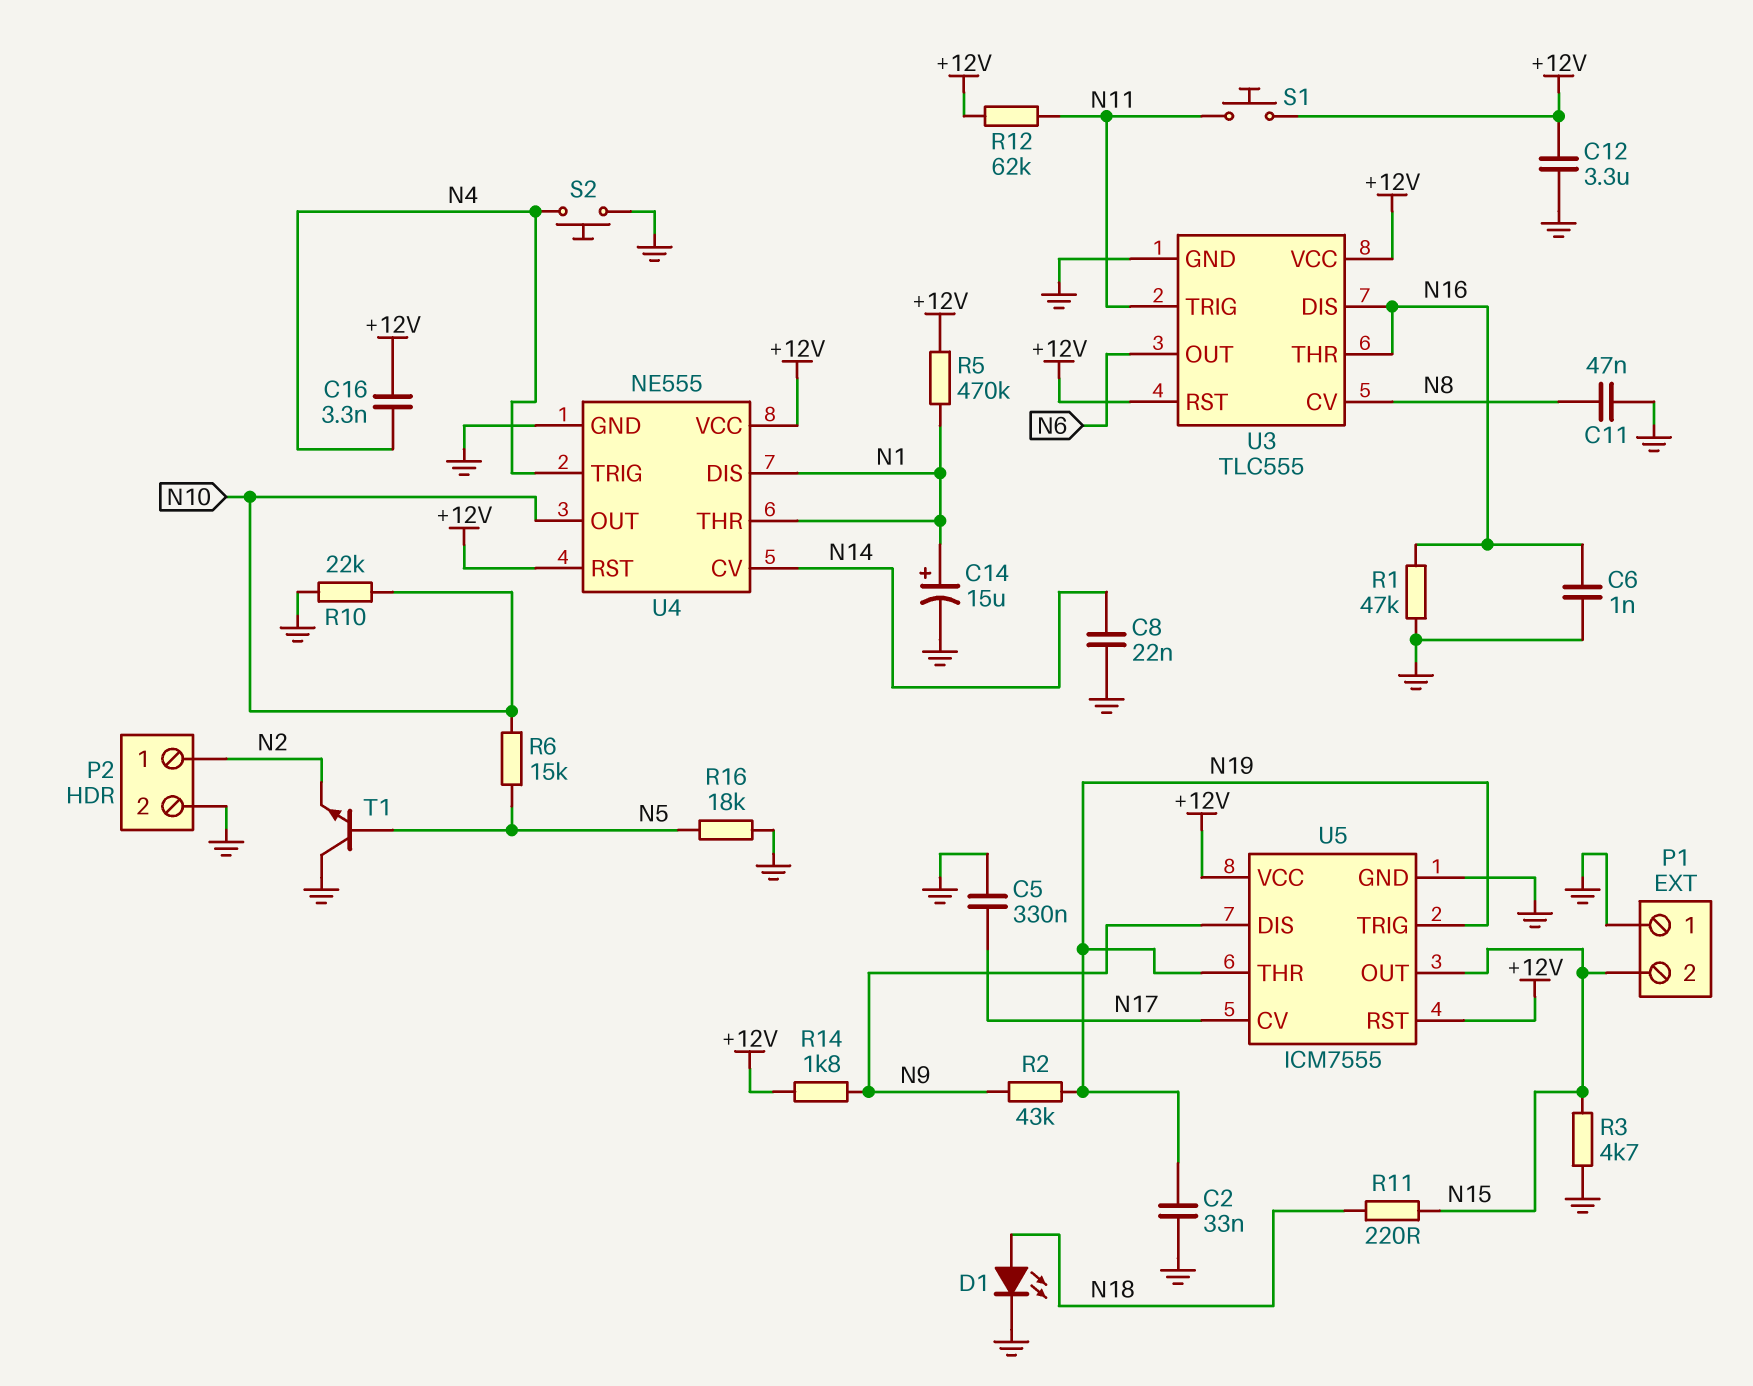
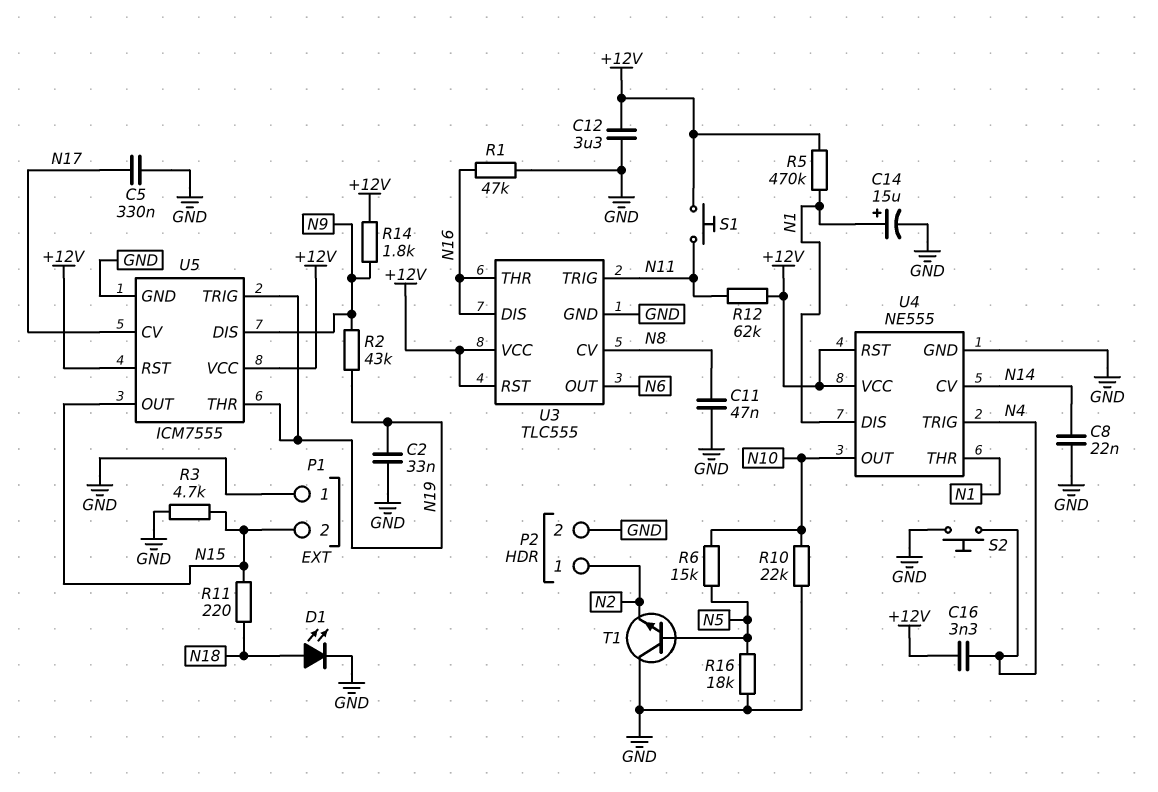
C6: 1nF (GND, N16) -> none

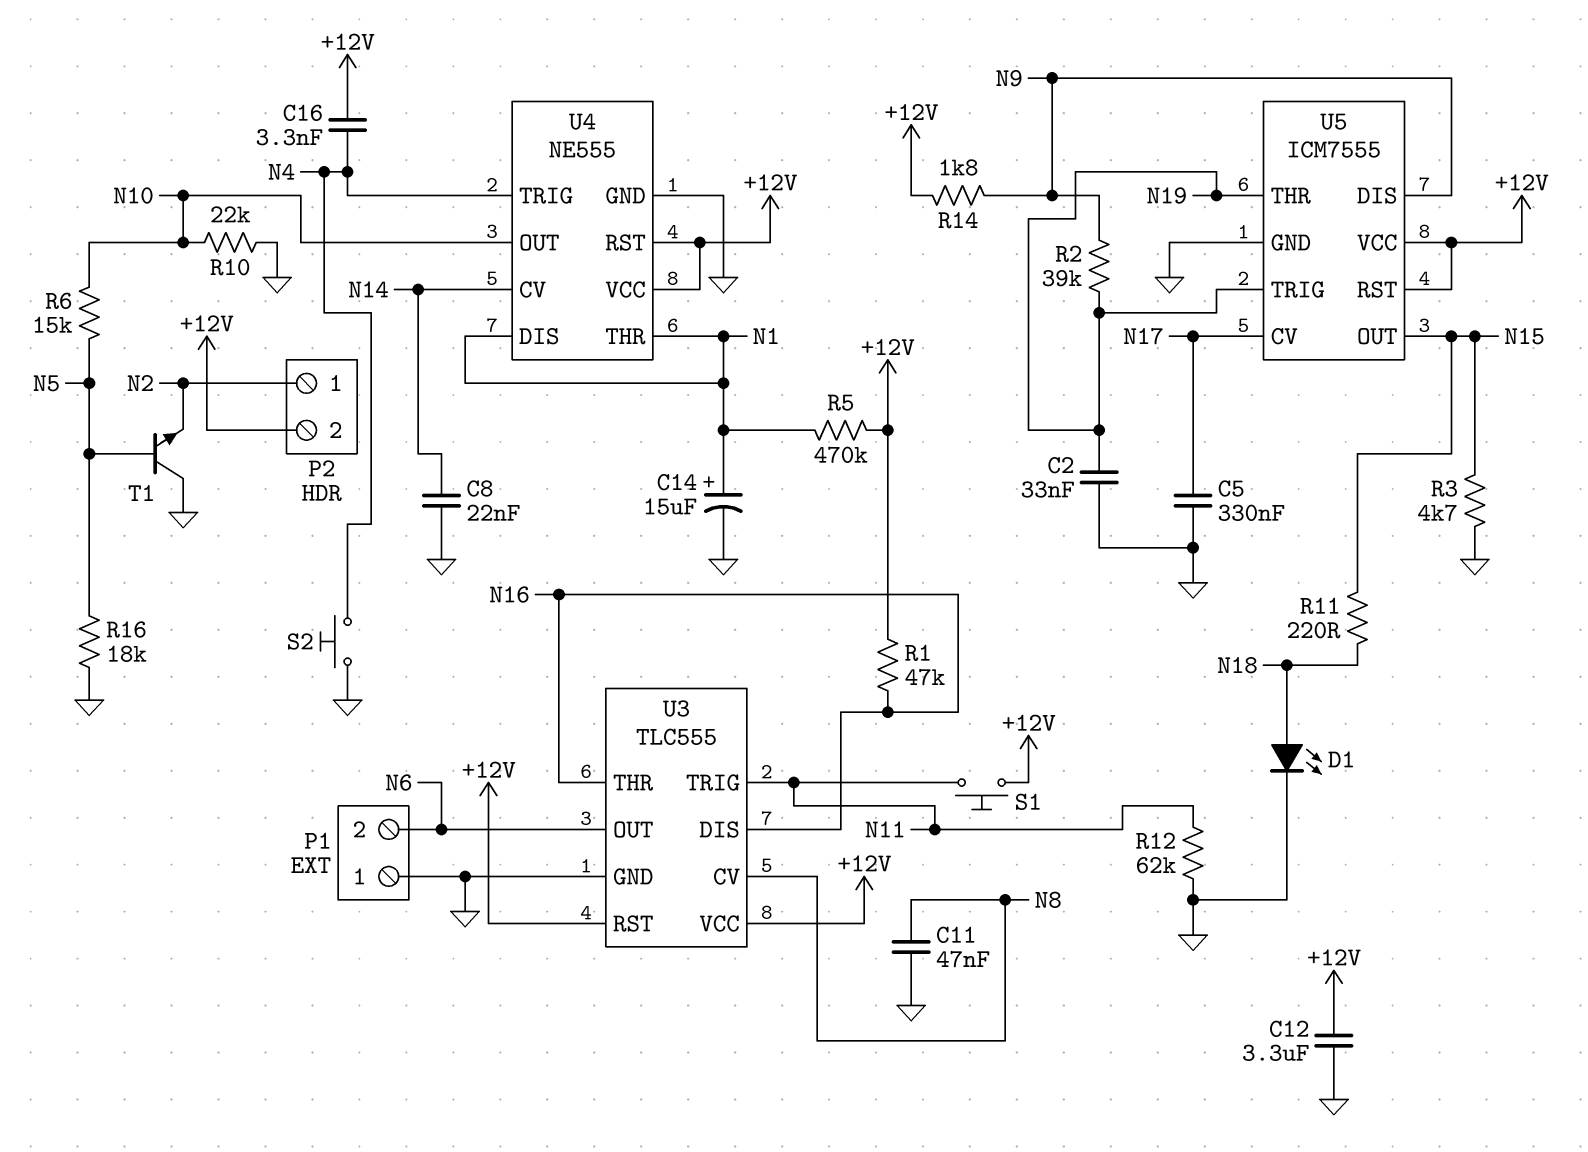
P1 pin 2: N15 -> N6
P2 pin 2: GND -> +12V
R1: 47k (GND, N16) -> 47k (+12V, N16)
R2: 43k (N9, N19) -> 39k (N9, N19)
R12: 62k (+12V, N11) -> 62k (GND, N11)

